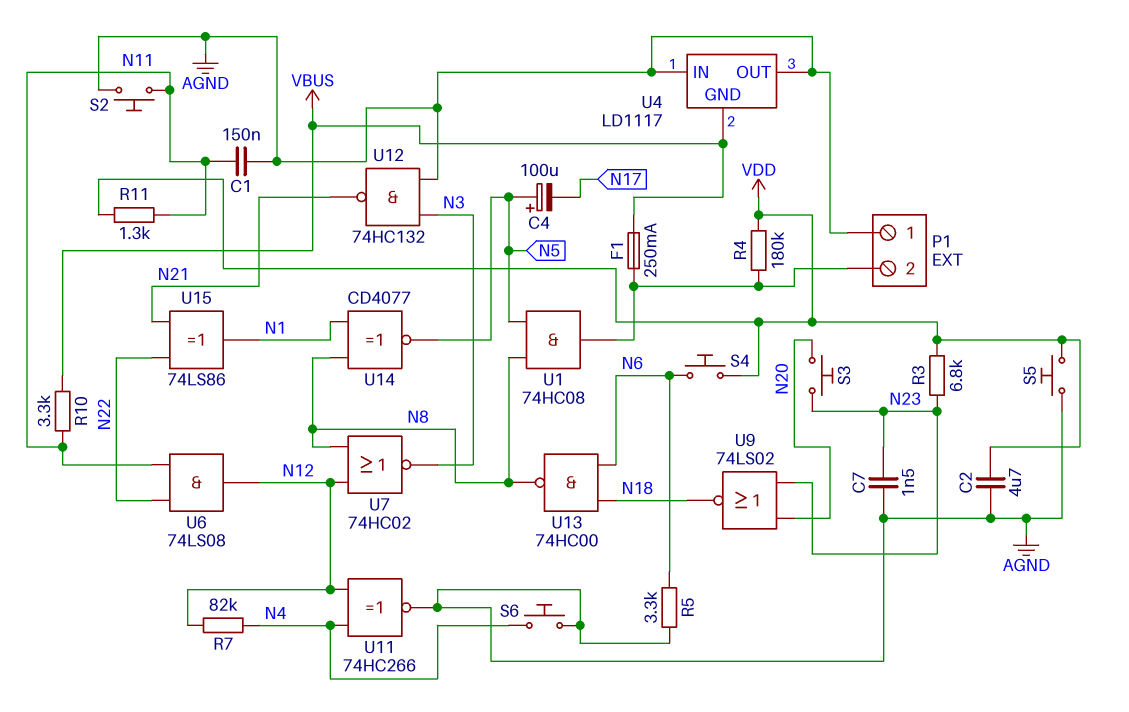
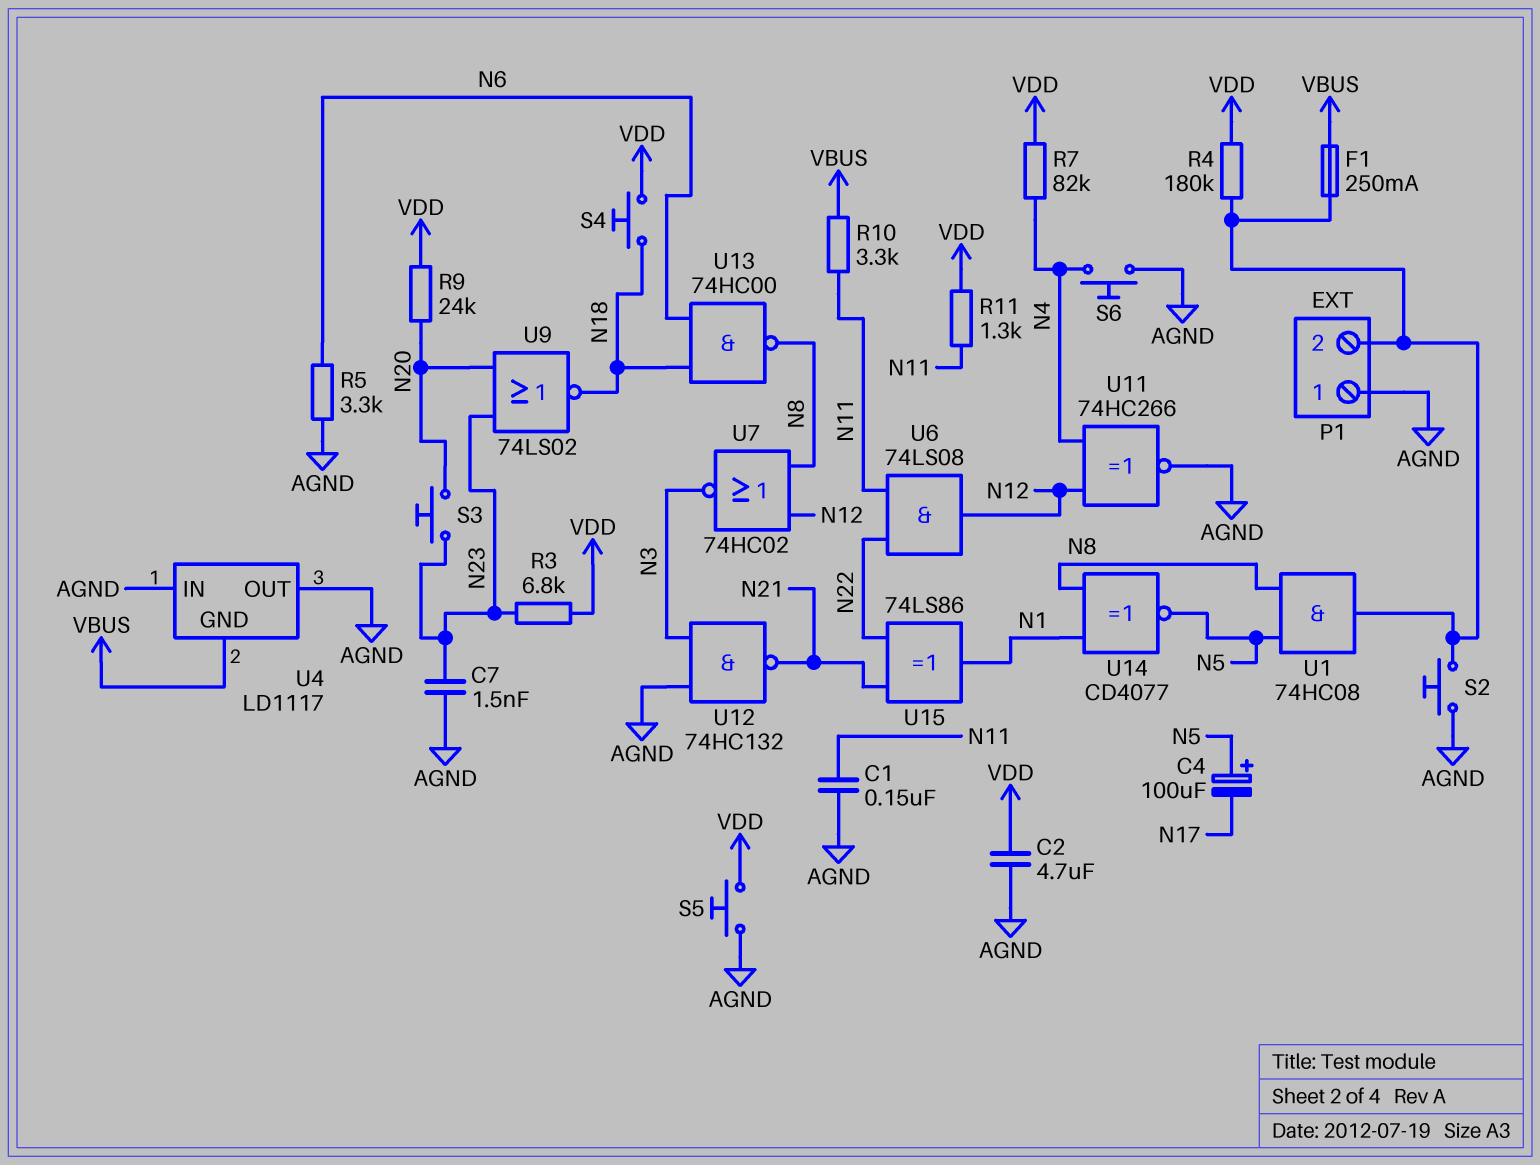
R7: 82k (N4, N12) -> 82k (N4, VDD)
R9: none -> 24k (N20, VDD)
S2: button (AGND, N11) -> button (AGND, P1/2)
S4: button (N6, VDD) -> button (N18, VDD)

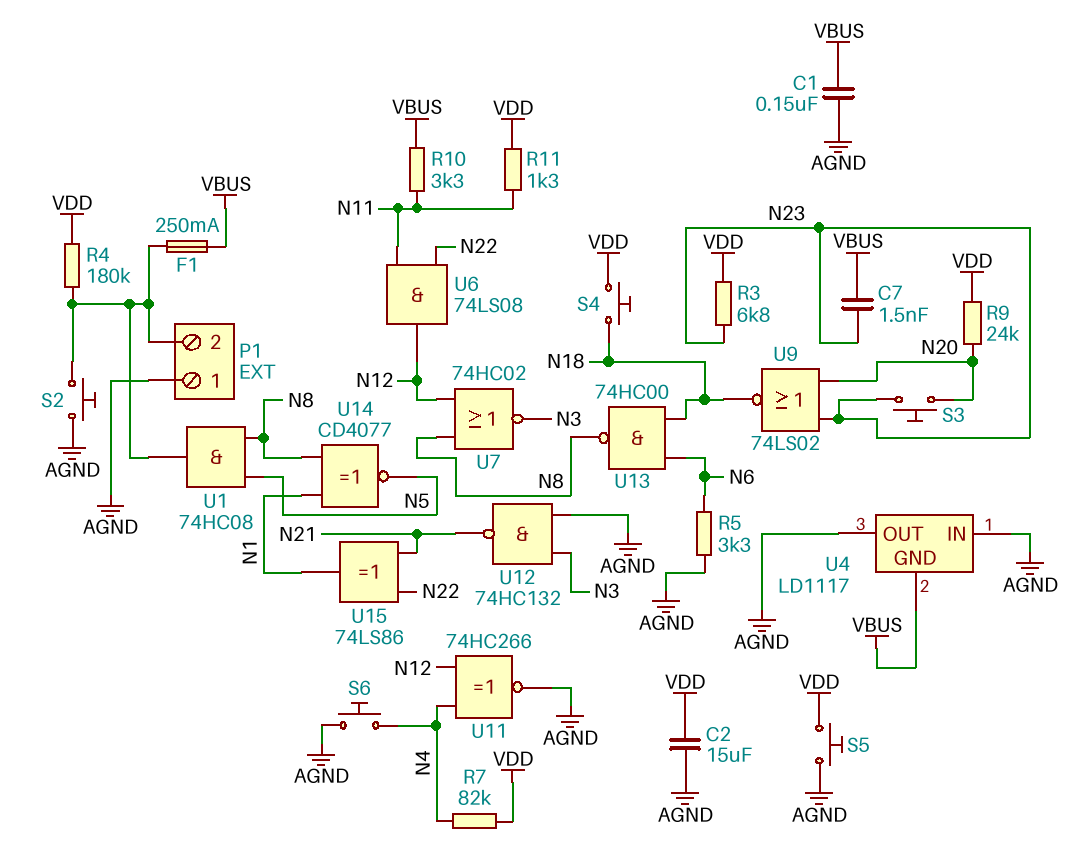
C1: 150nF (AGND, N11) -> 150nF (AGND, VBUS)
C2: 4.7uF (AGND, VDD) -> 15uF (AGND, VDD)
C4: 100uF (plus N5, minus N17) -> none
C7: 1.5nF (AGND, N23) -> 1.5nF (N23, VBUS)

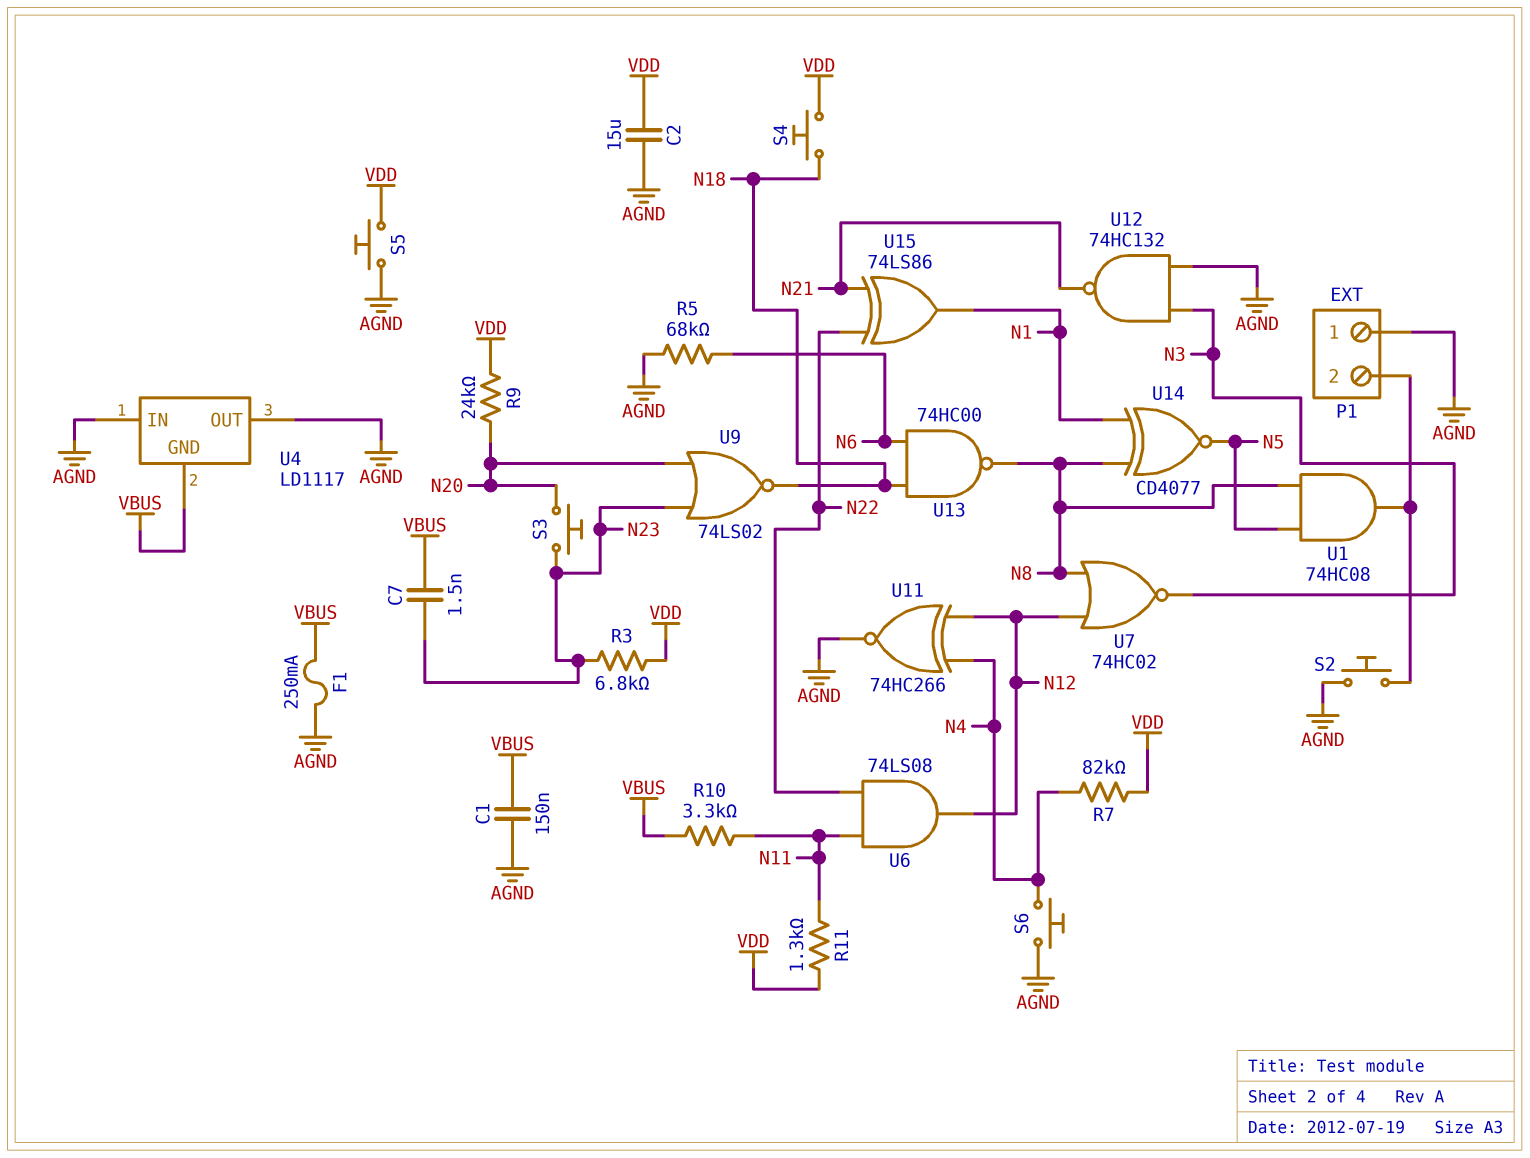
F1: 250mA (P1/2, VBUS) -> 250mA (AGND, VBUS)
R4: 180k (P1/2, VDD) -> none
R5: 3.3k (AGND, N6) -> 68k (AGND, N6)

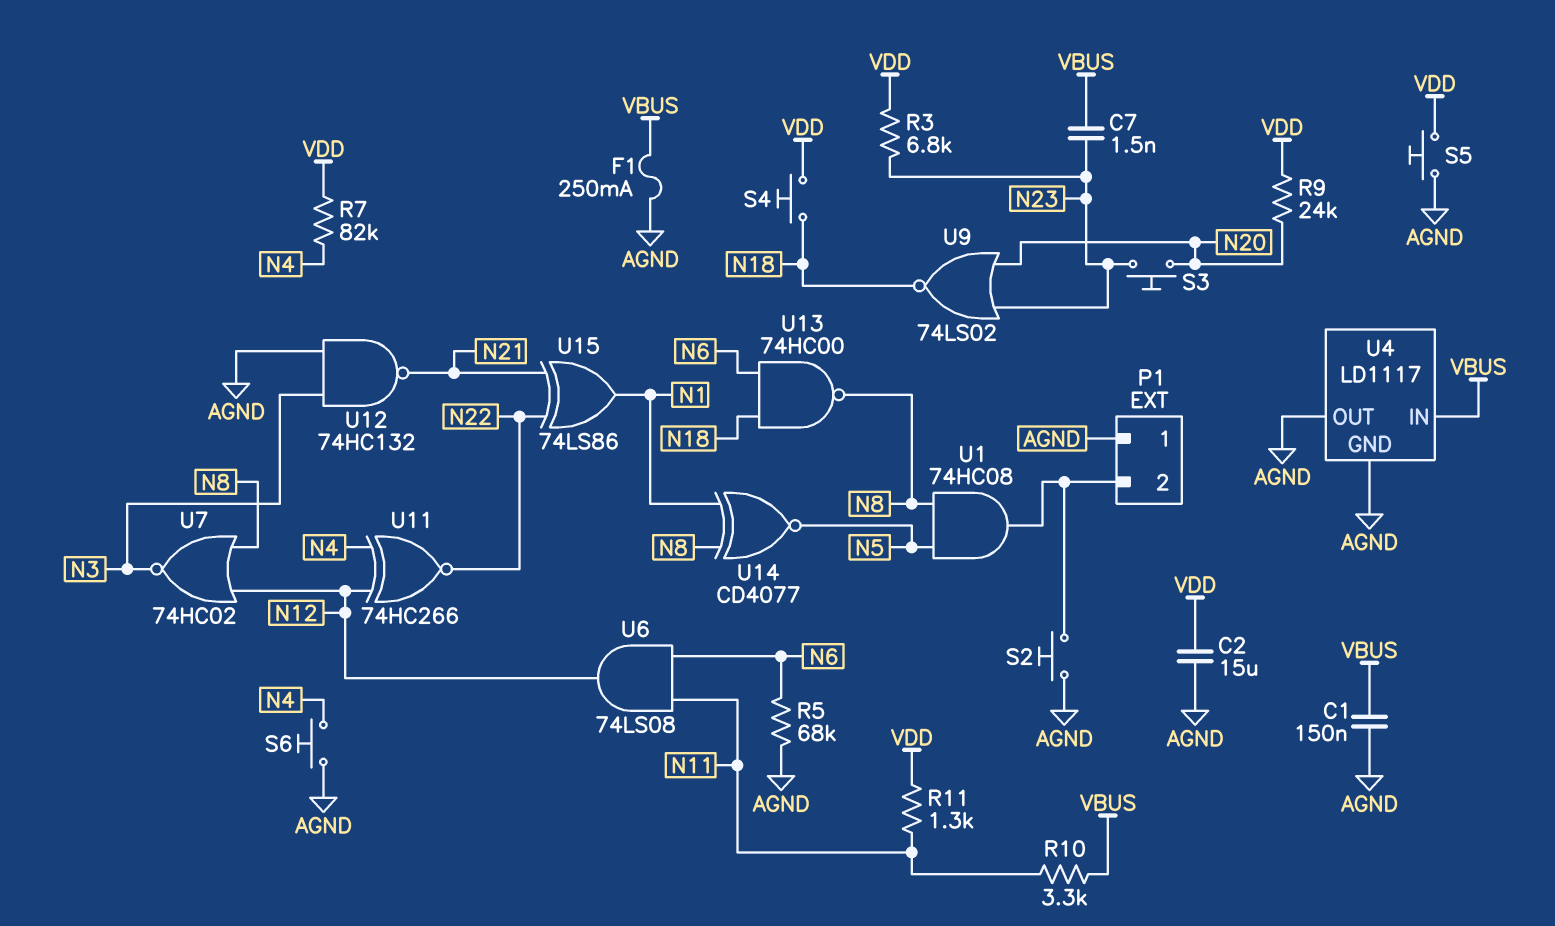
U4 pin GND: VBUS -> AGND
U4 pin IN: AGND -> VBUS
U6: AND 74LS08 (in N11, in N22, out N12) -> AND 74LS08 (in N6, in N11, out N12)
U11: XNOR 74HC266 (in N4, in N12, out AGND) -> XNOR 74HC266 (in N4, in N12, out N22)

